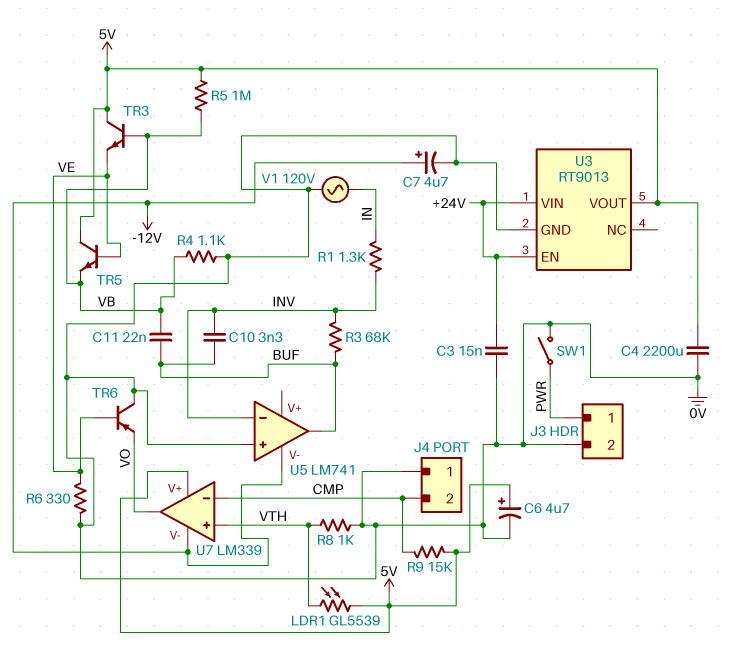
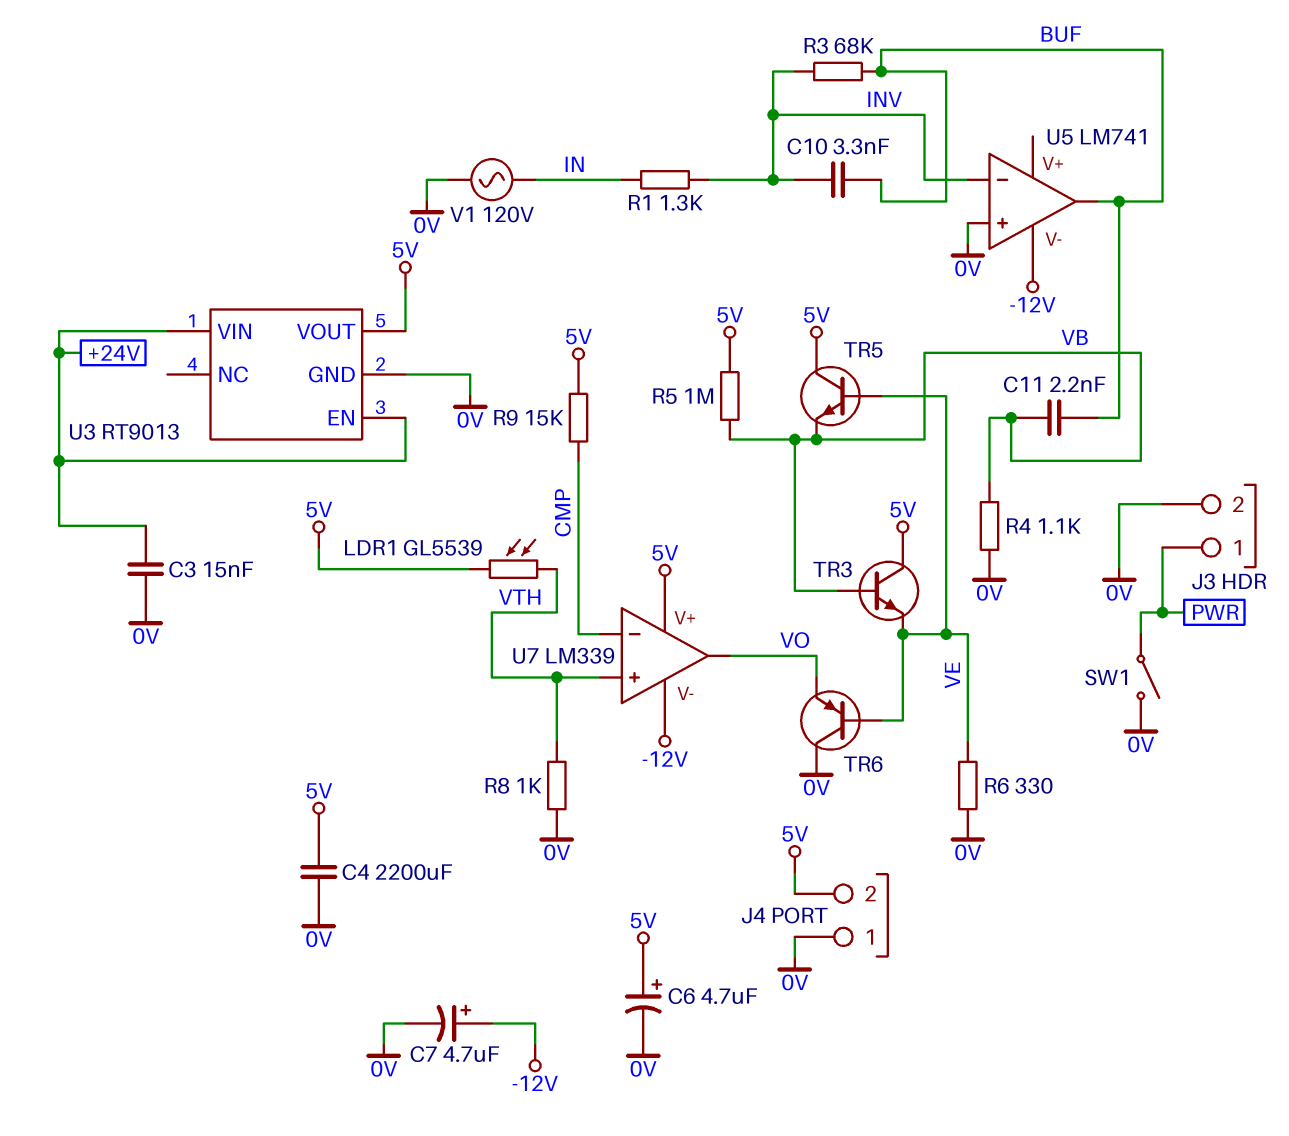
C11: 22nF (BUF, VB) -> 2.2nF (BUF, VB)
J4 pin 2: CMP -> 5V

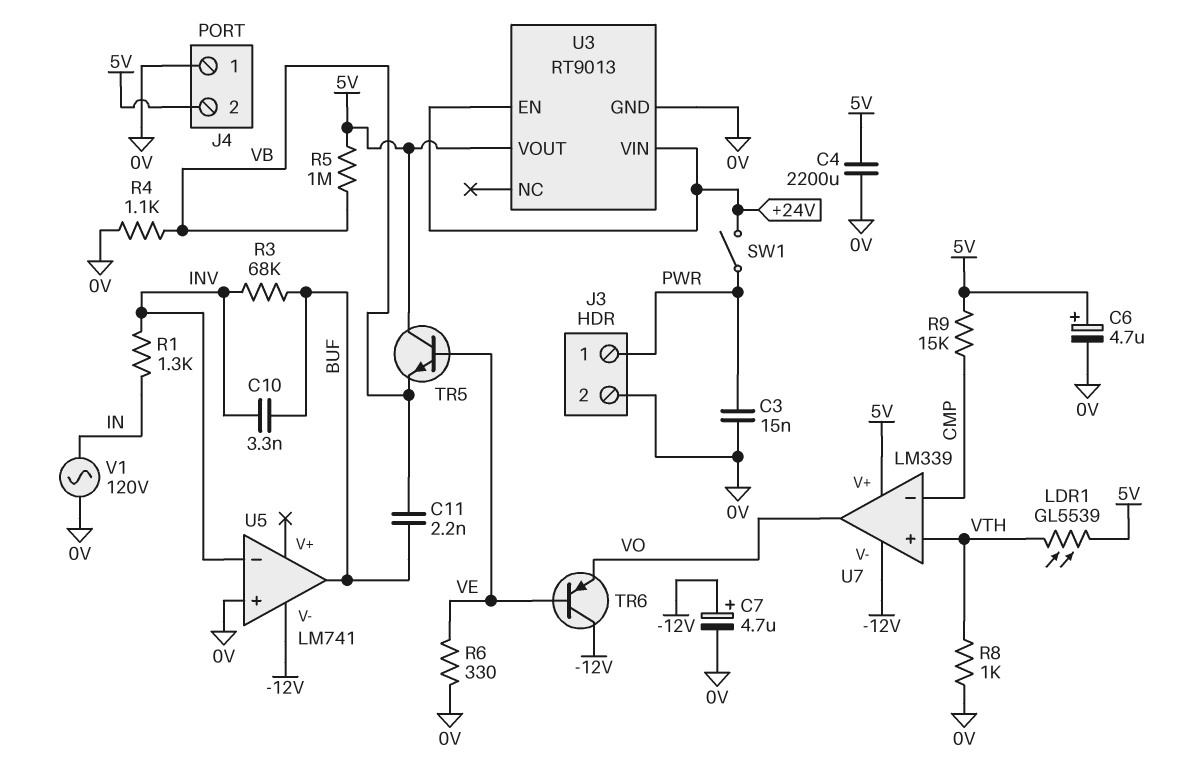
C3: 15nF (+24V, 0V) -> 15nF (0V, PWR)
SW1: switch (0V, PWR) -> switch (+24V, PWR)
TR3: NPN (B VB, C 5V, E VE) -> none
TR6: PNP (B VE, C 0V, E VO) -> PNP (B VE, C -12V, E VO)

